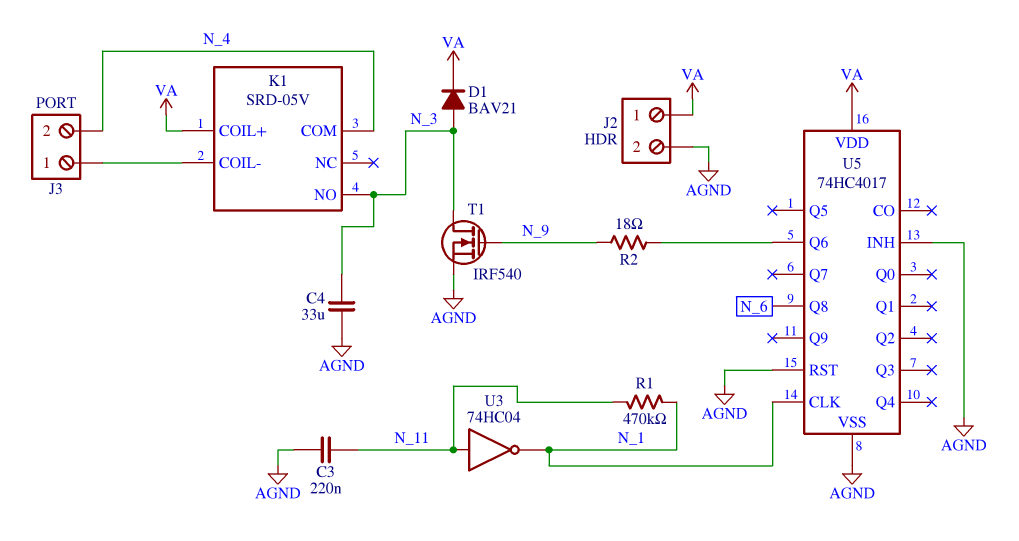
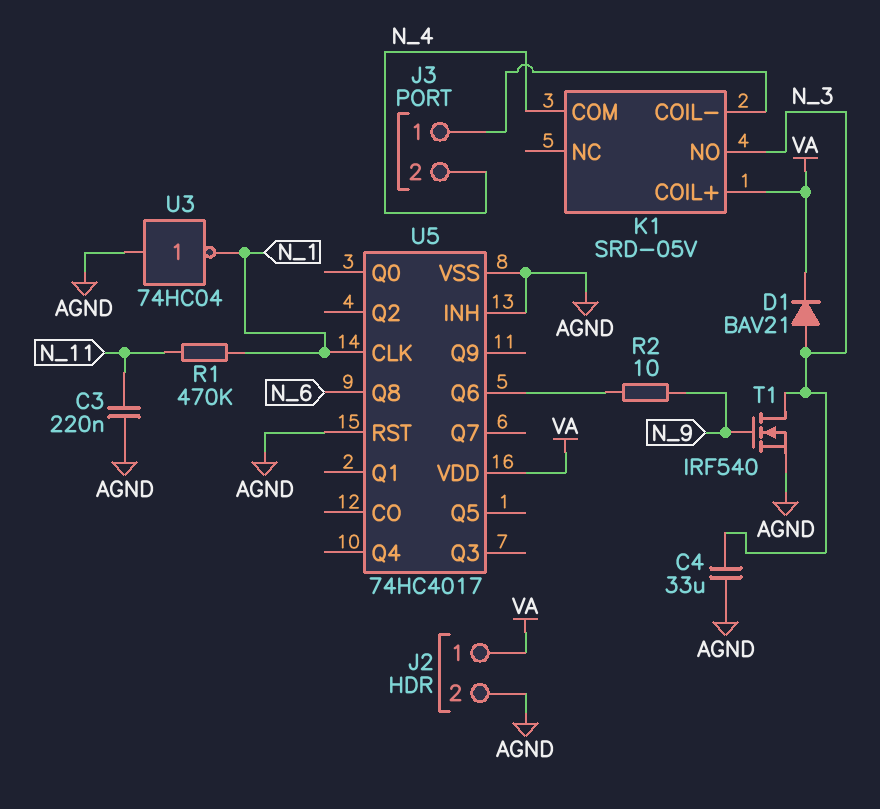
R2: 18 (N_9, U5/Q6) -> 10 (N_9, U5/Q6)
U3: NOT 74HC04 (in N_11, out N_1) -> NOT 74HC04 (in AGND, out N_1)

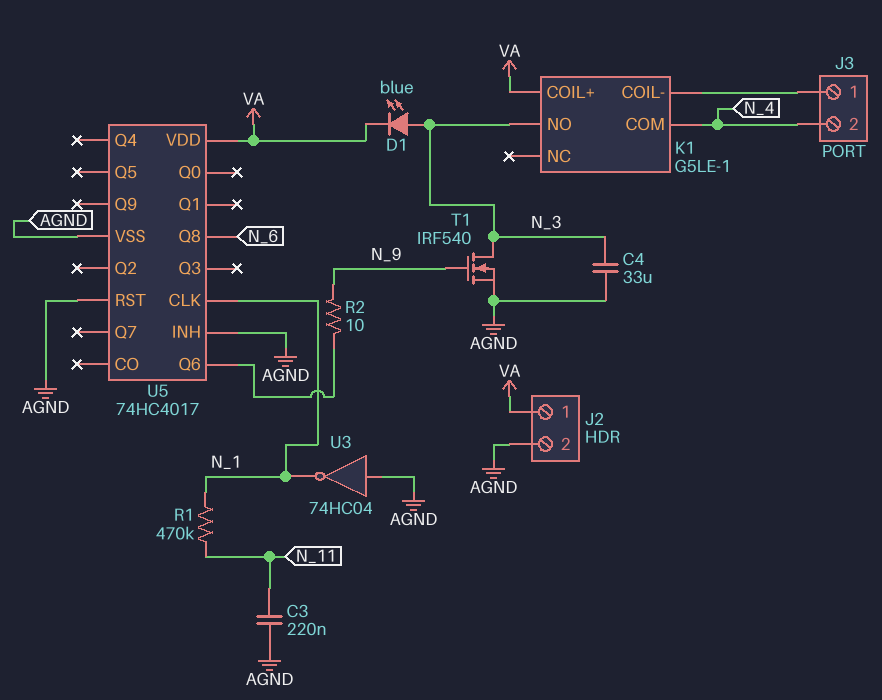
D1: diode BAV21 (A N_3, K VA) -> LED blue (A N_3, K VA)
K1: SRD-05V -> G5LE-1

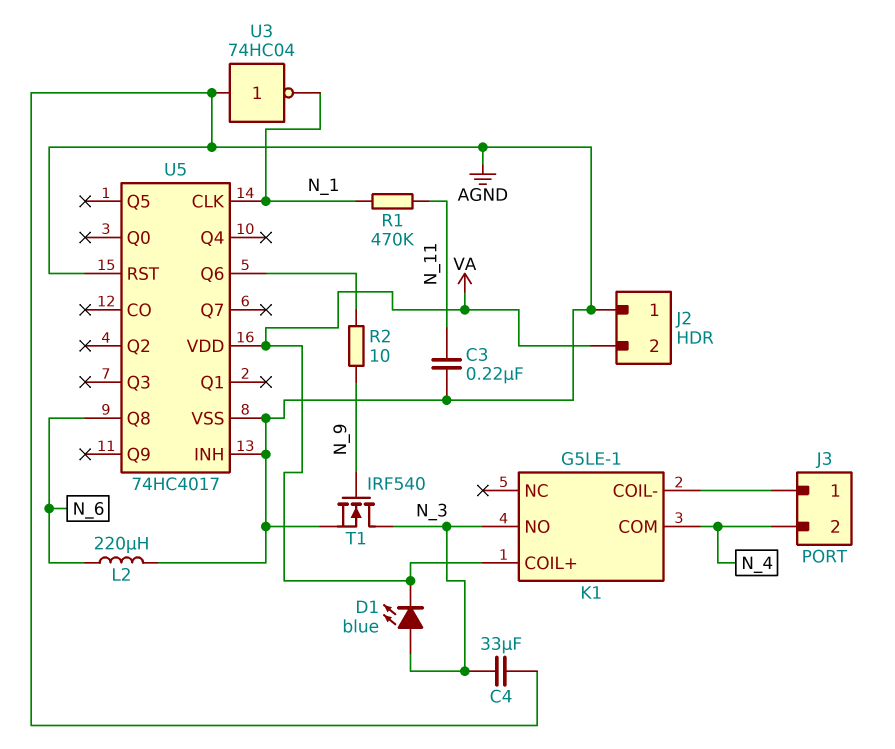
J2 pin 1: VA -> AGND
J2 pin 2: AGND -> VA
L2: none -> 220uH (AGND, N_6)

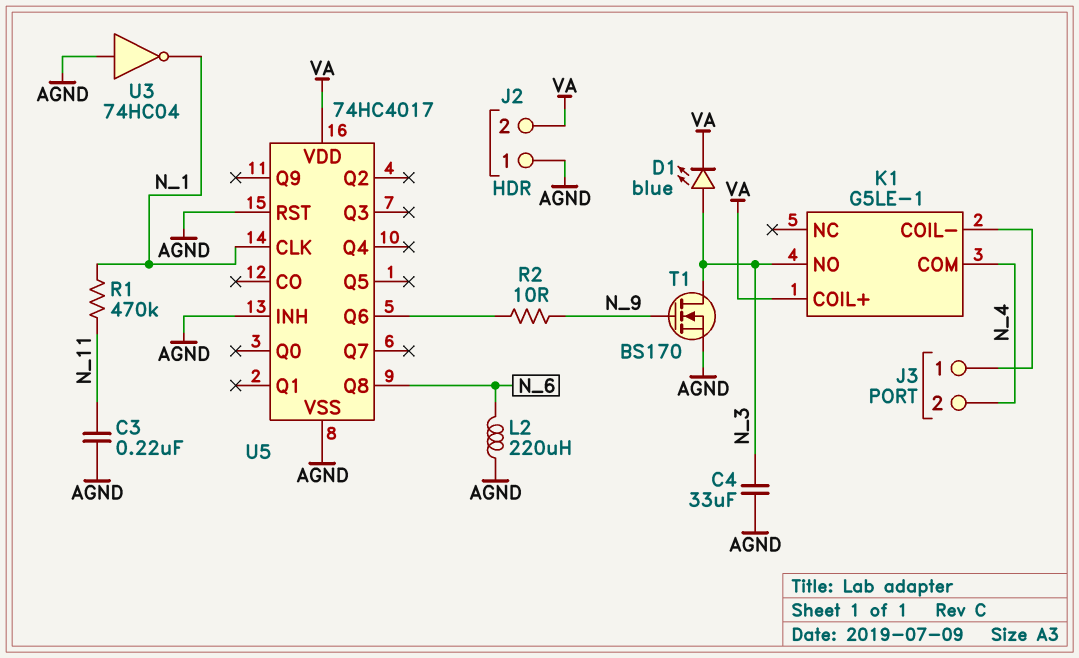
T1: NMOS IRF540 (G N_9, D N_3, S AGND) -> NMOS BS170 (G N_9, D N_3, S AGND)

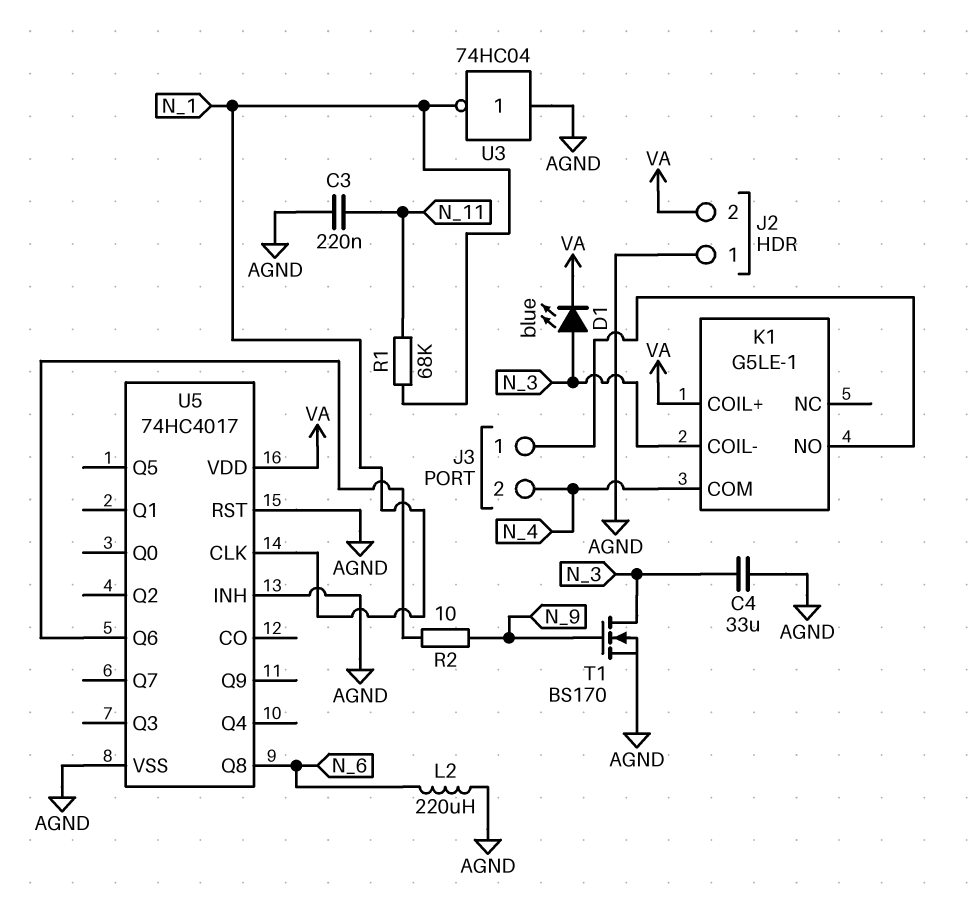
K1 pin COIL-: J3/1 -> N_3
K1 pin NO: N_3 -> J3/1
R1: 470k (N_1, N_11) -> 68k (N_1, N_11)

